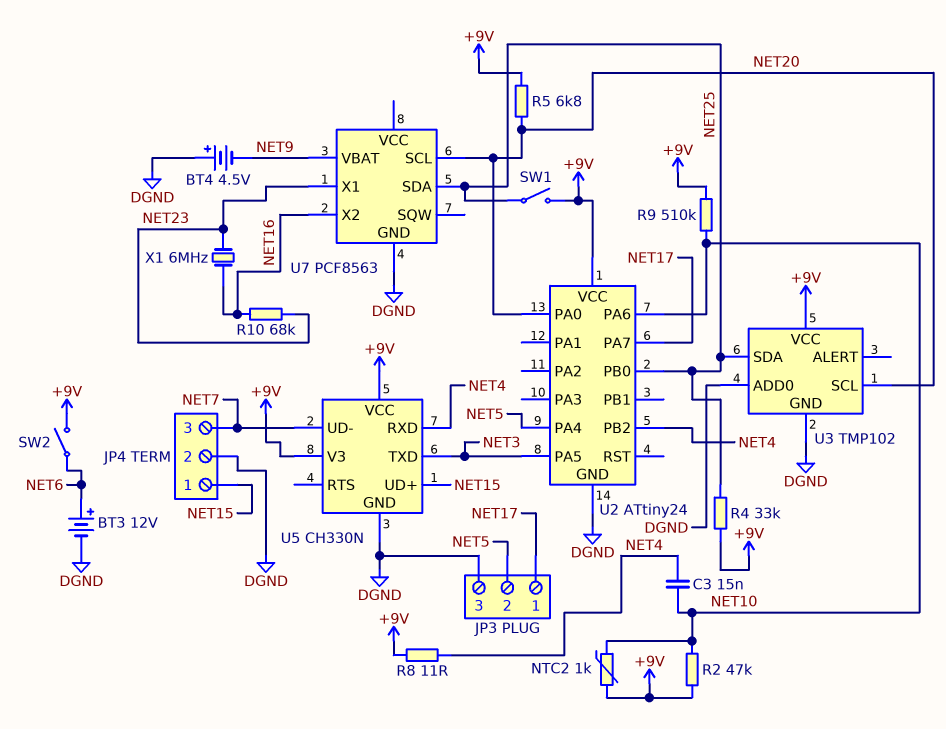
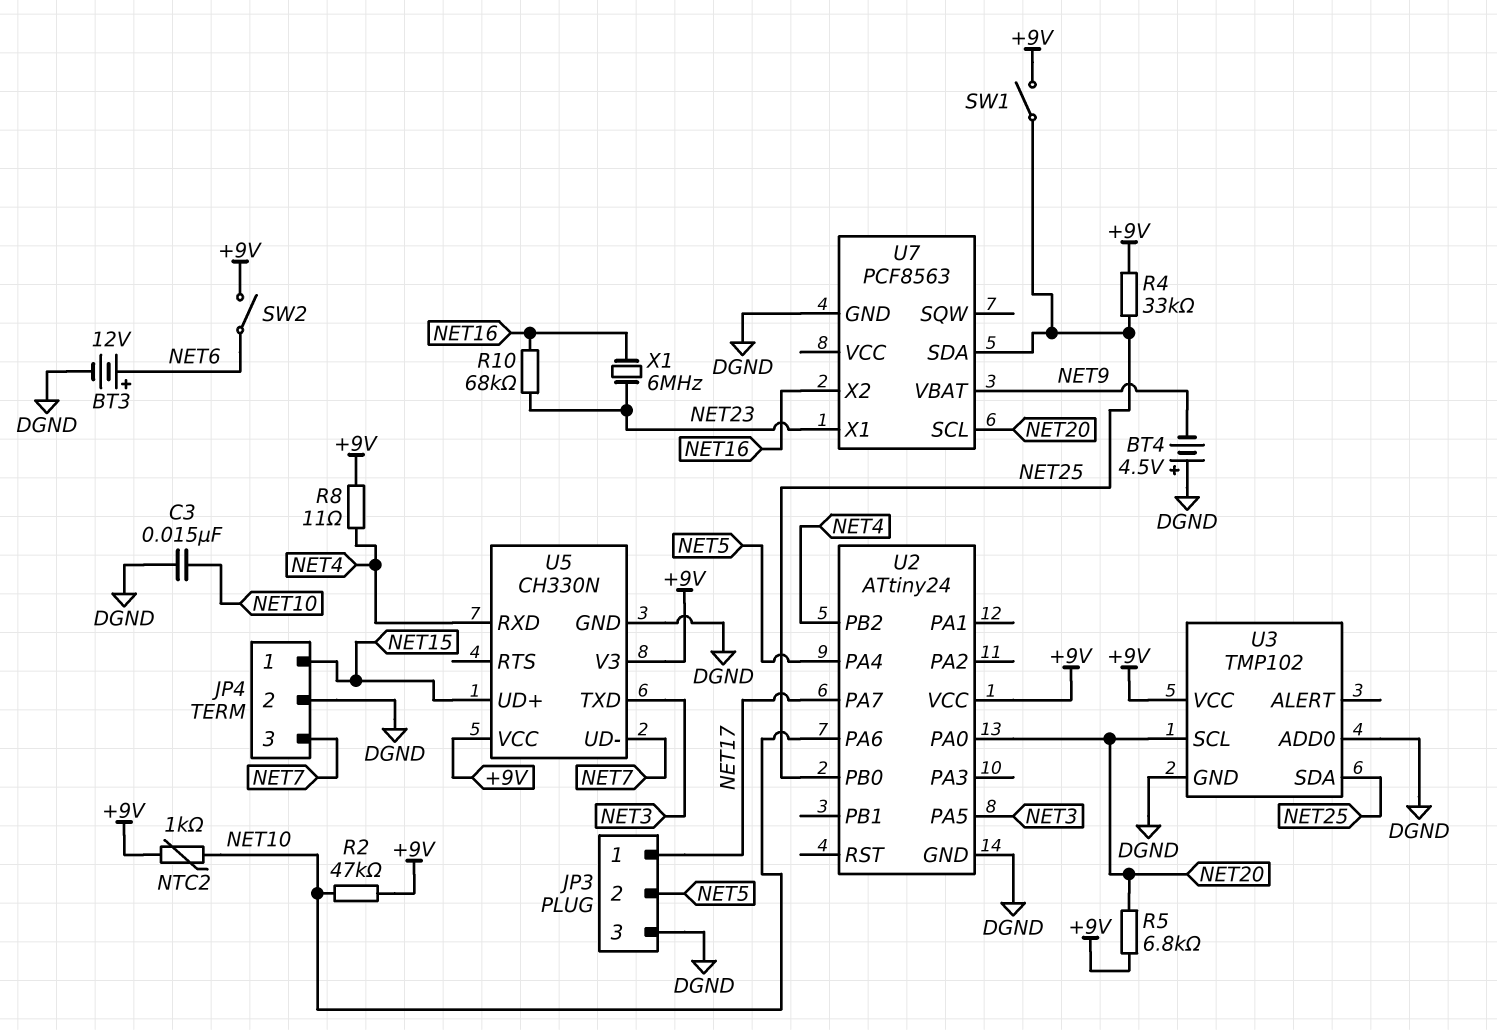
C3: 15nF (NET4, NET10) -> 15nF (DGND, NET10)
R9: 510k (+9V, NET10) -> none

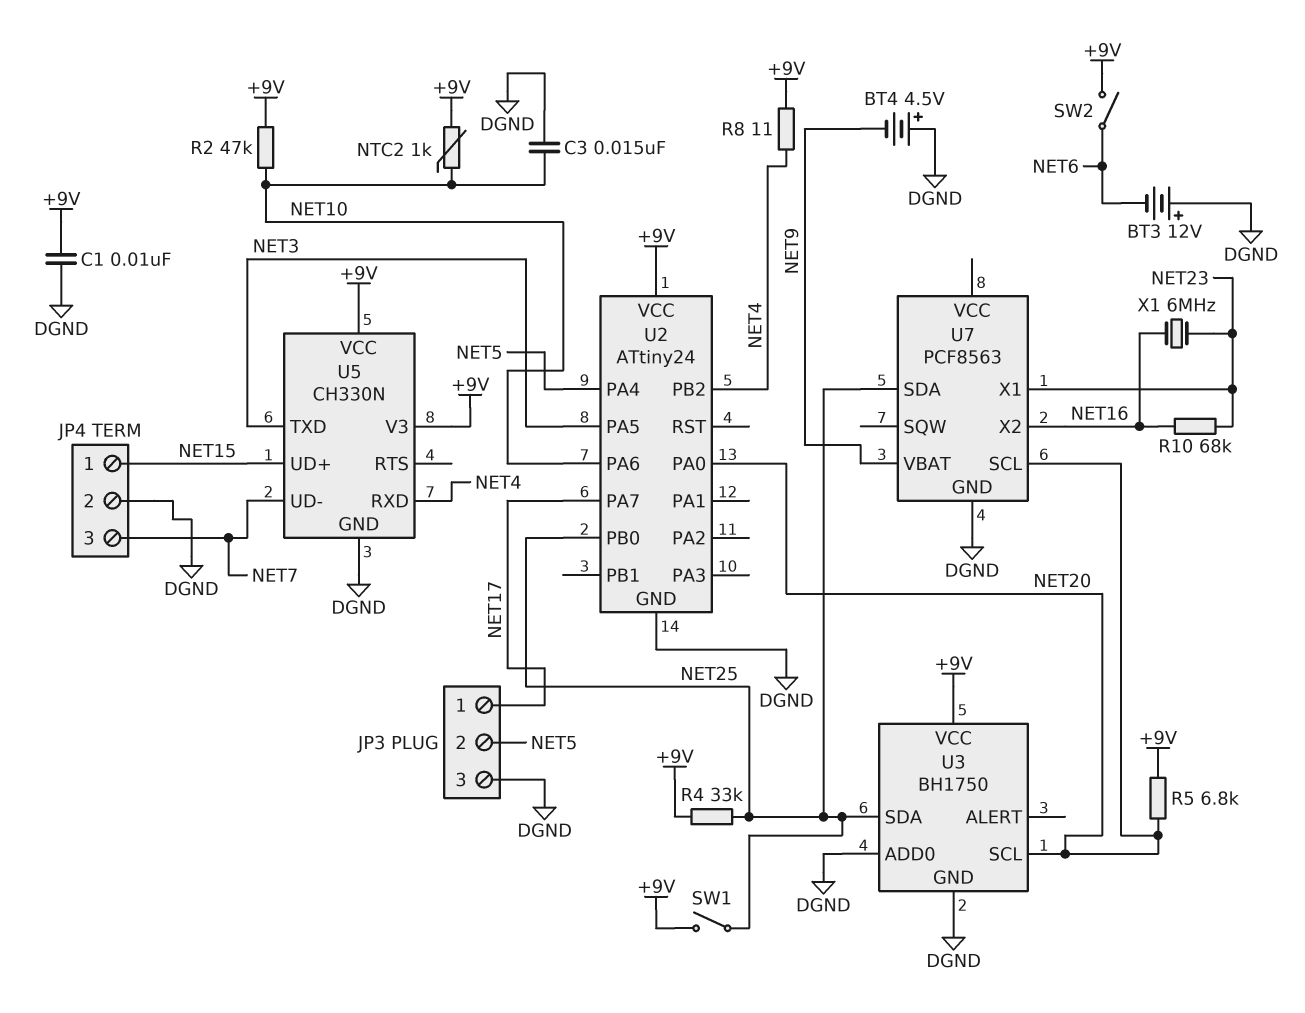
BT3: 12V (plus NET6, minus DGND) -> 12V (plus DGND, minus NET6)
C1: none -> 10nF (+9V, DGND)
U3: TMP102 -> BH1750

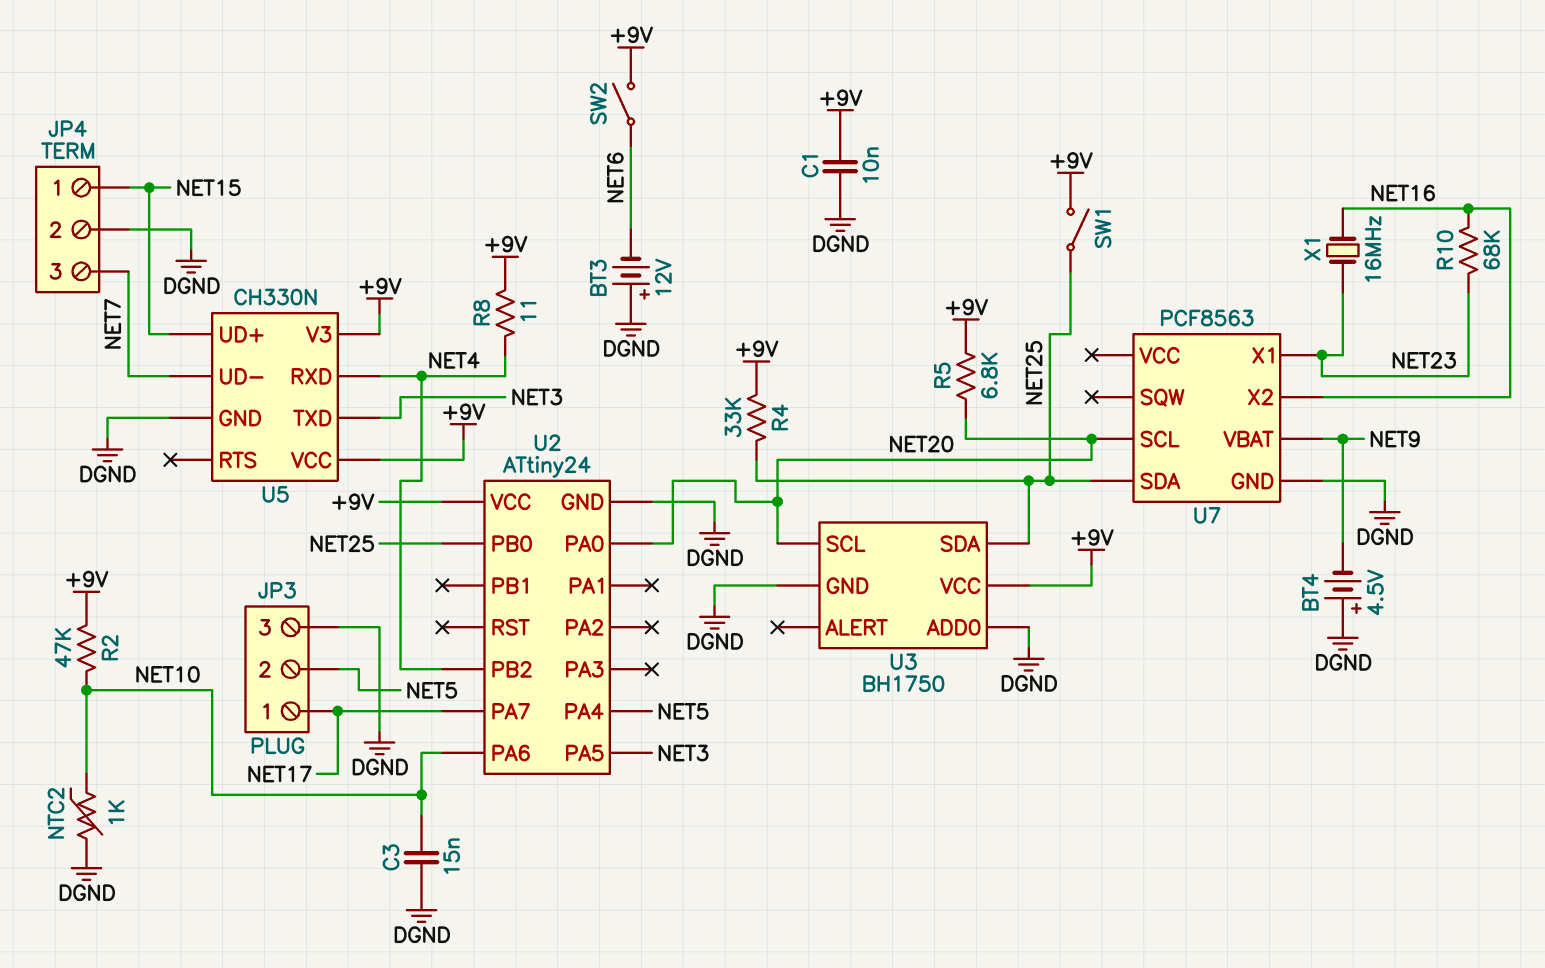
NTC2: 1k (+9V, NET10) -> 1k (DGND, NET10)
X1: 6MHz (NET16, NET23) -> 16MHz (NET16, NET23)

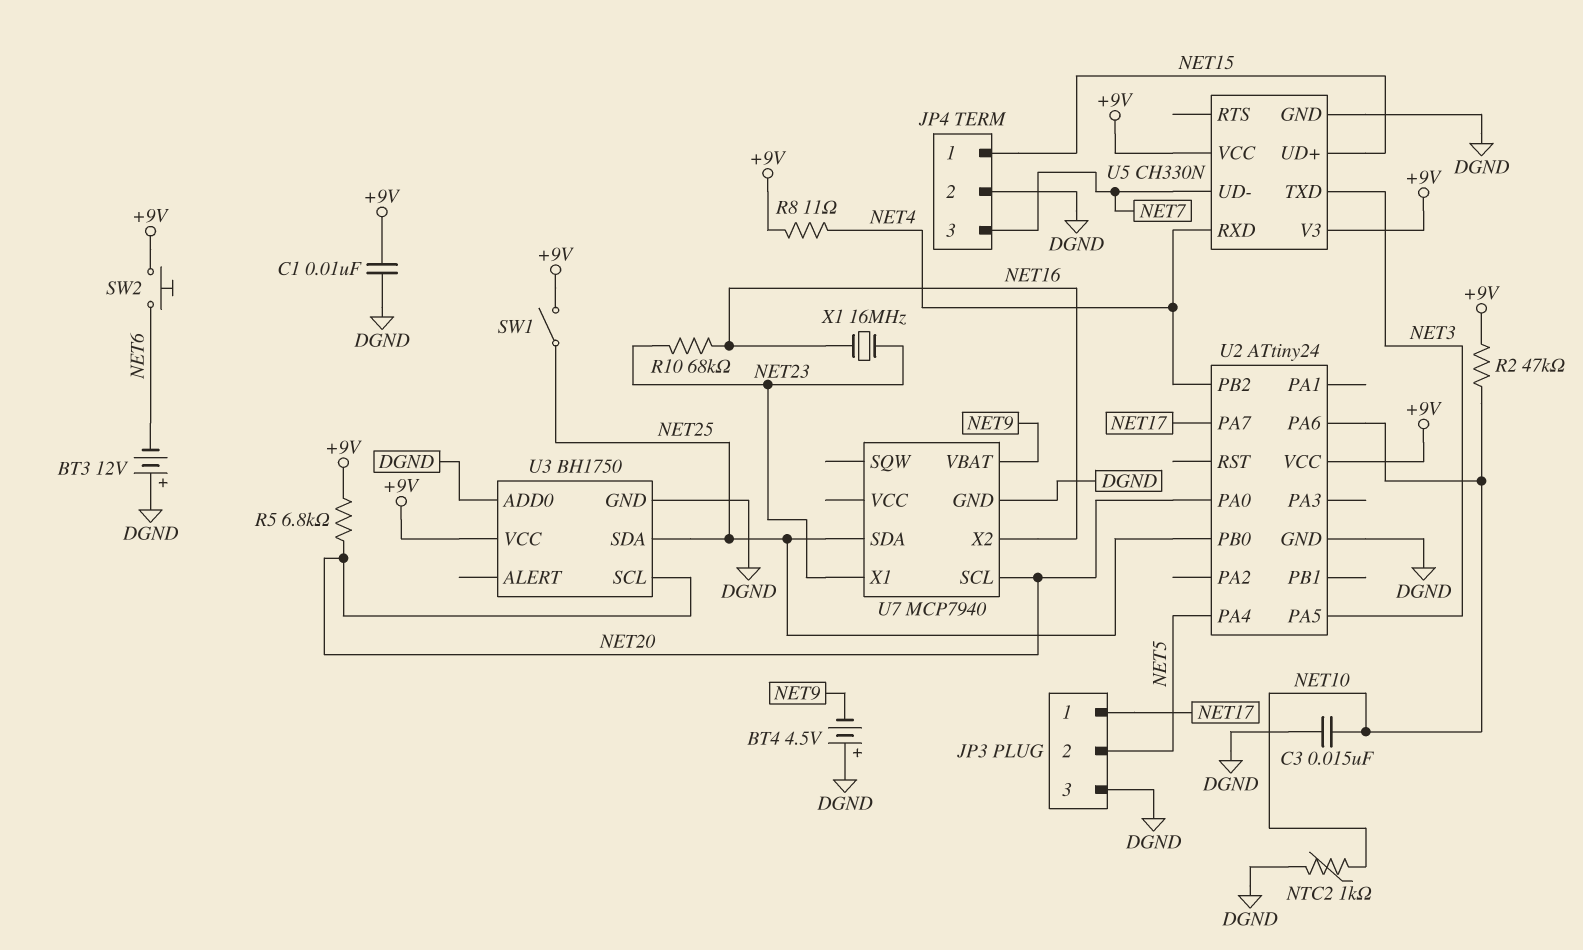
R4: 33k (+9V, NET25) -> none
SW2: switch (+9V, NET6) -> button (+9V, NET6)
U7: PCF8563 -> MCP7940

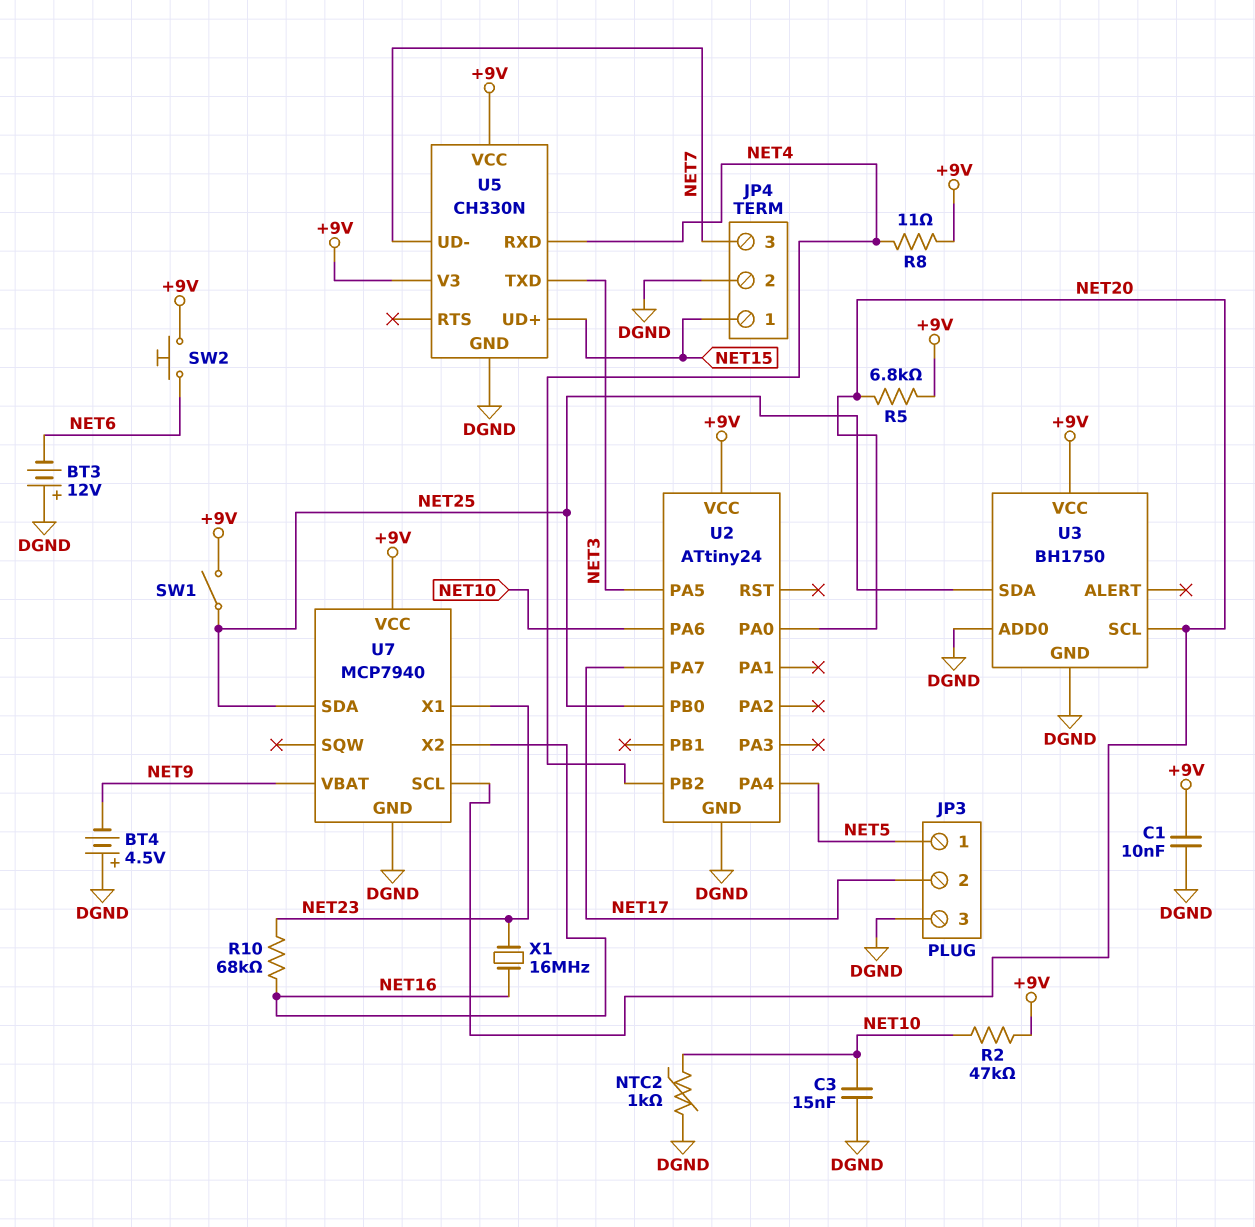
JP3 pin 1: NET17 -> NET5
JP3 pin 2: NET5 -> NET17
U7 pin VCC: none -> +9V

